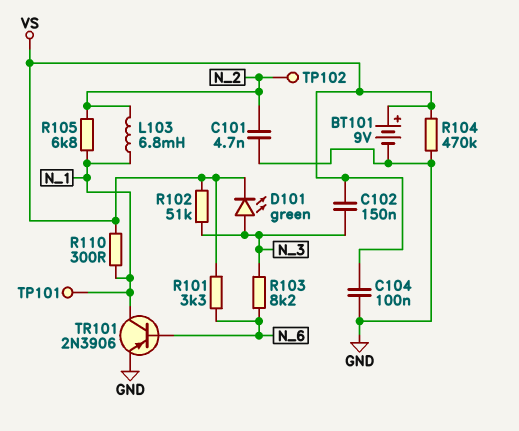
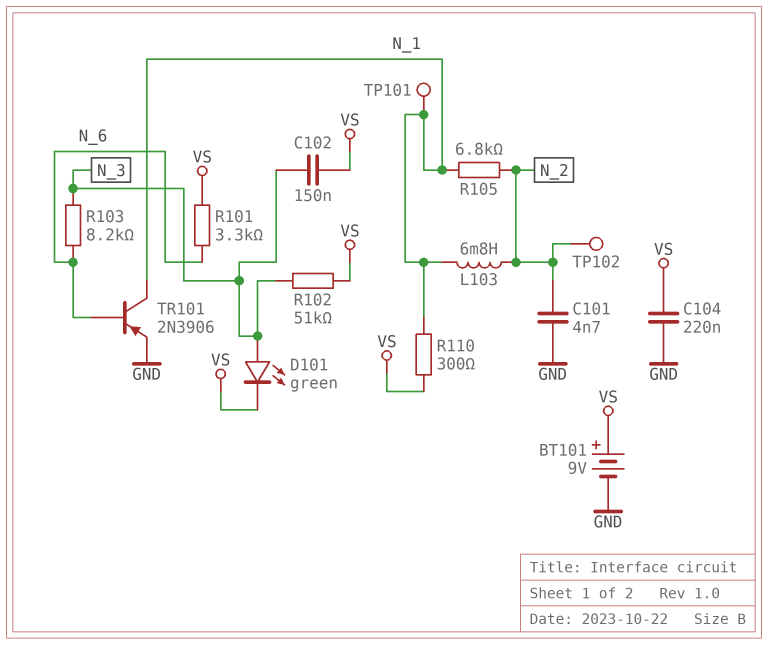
C104: 100nF (GND, VS) -> 220nF (GND, VS)
R104: 470k (GND, VS) -> none

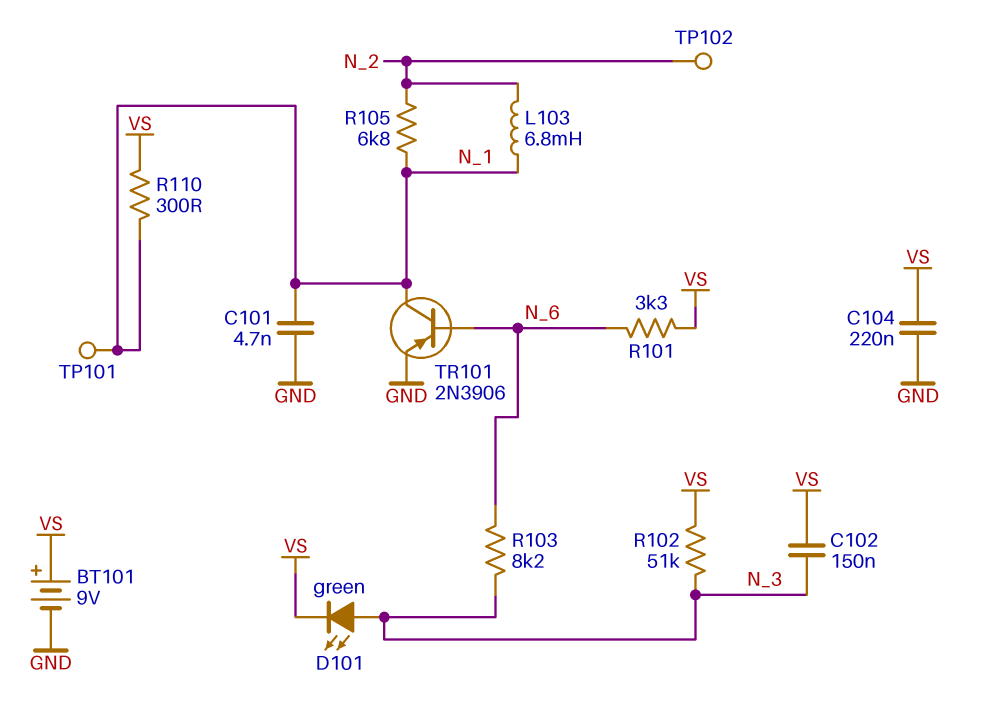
C101: 4.7nF (GND, N_2) -> 4.7nF (GND, N_1)

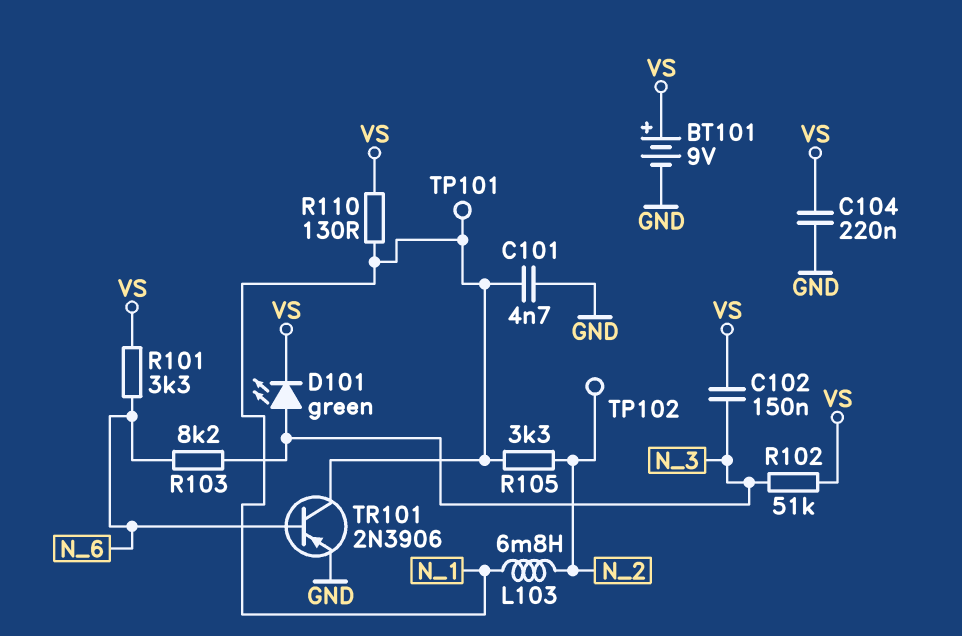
R105: 6.8k (N_1, N_2) -> 3.3k (N_1, N_2)
R110: 300 (N_1, VS) -> 130 (N_1, VS)

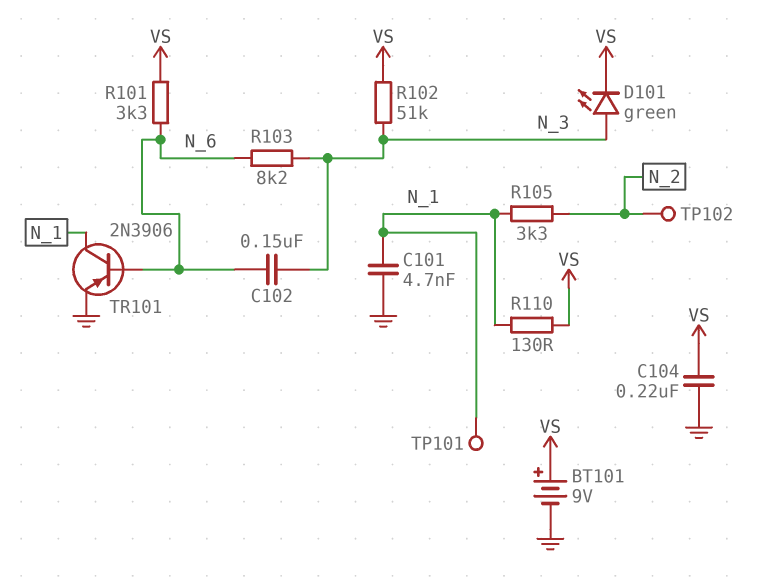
C102: 150nF (N_3, VS) -> 150nF (N_3, N_6)
L103: 6.8mH (N_1, N_2) -> none

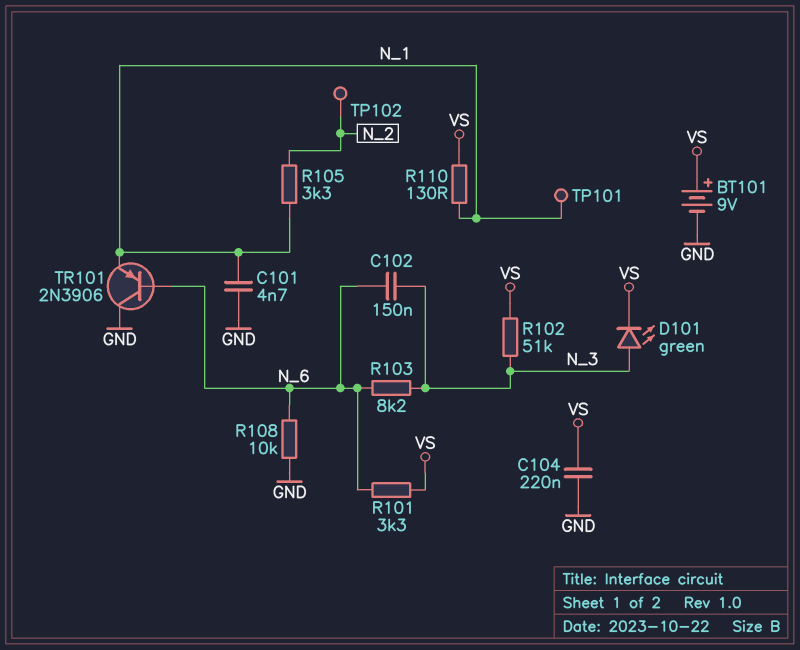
R108: none -> 10k (GND, N_6)
TR101: PNP 2N3906 (B N_6, C N_1, E GND) -> PNP 2N3906 (B N_6, C GND, E N_1)

